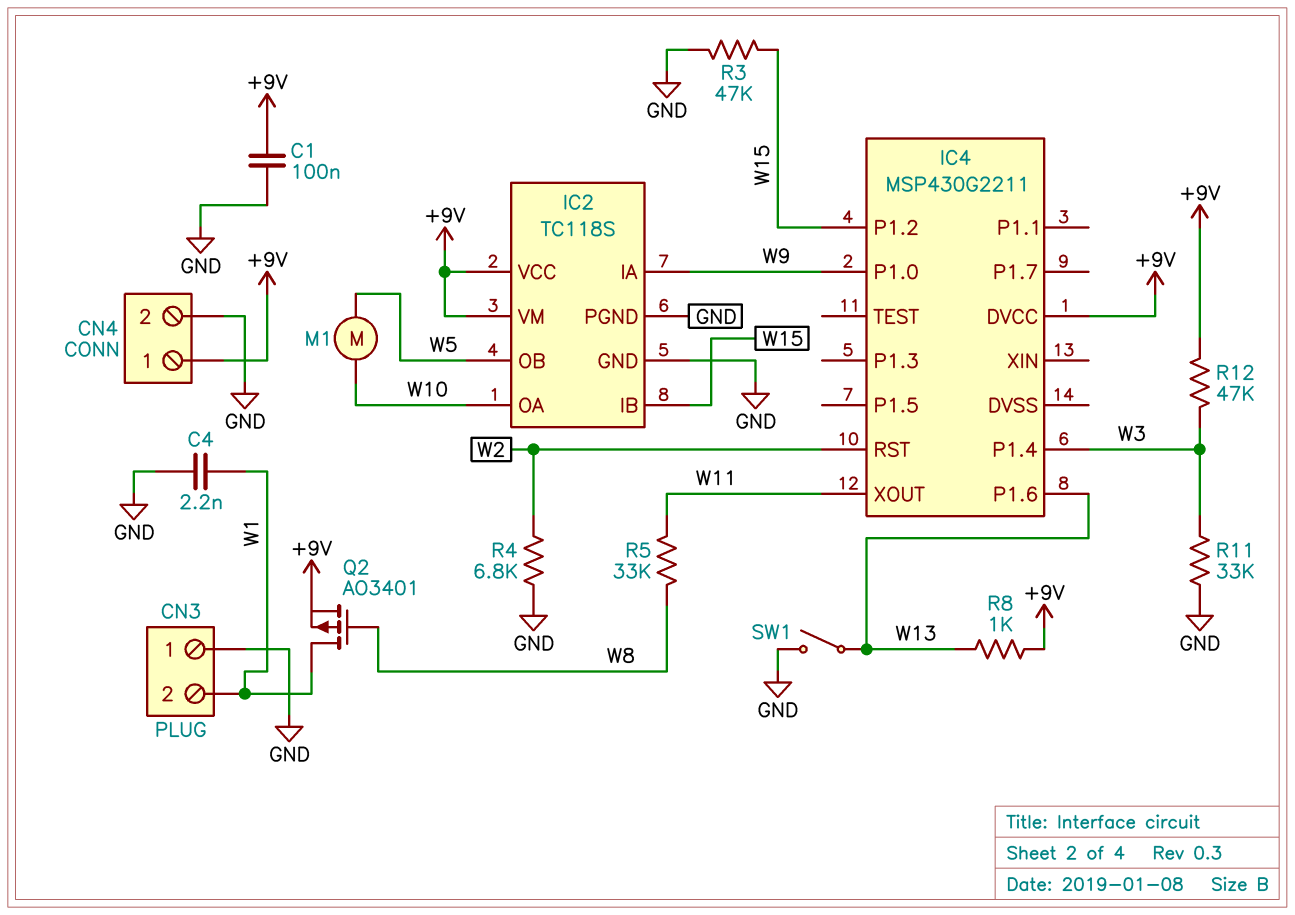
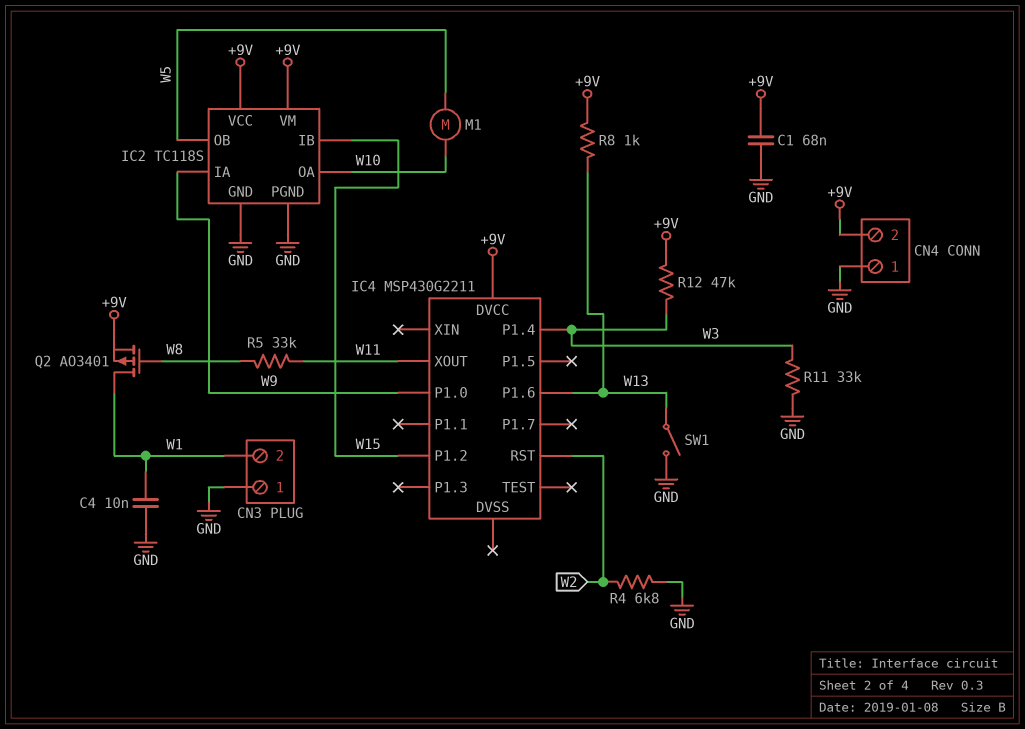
C1: 100nF (+9V, GND) -> 68nF (+9V, GND)
C4: 2.2nF (GND, W1) -> 10nF (GND, W1)
CN4 pin 1: +9V -> GND
CN4 pin 2: GND -> +9V
R3: 47k (GND, W15) -> none

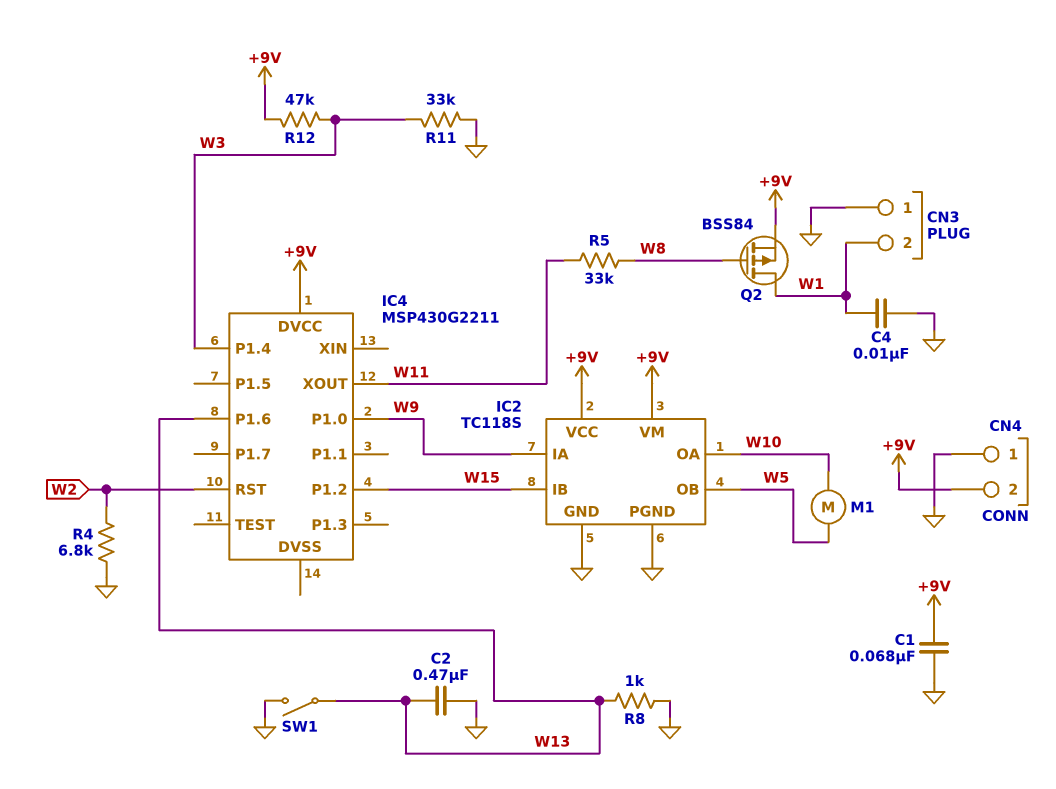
C2: none -> 470nF (GND, W13)
Q2: PMOS AO3401 (G W8, D W1, S +9V) -> PMOS BSS84 (G W8, D W1, S +9V)
R8: 1k (+9V, W13) -> 1k (GND, W13)

